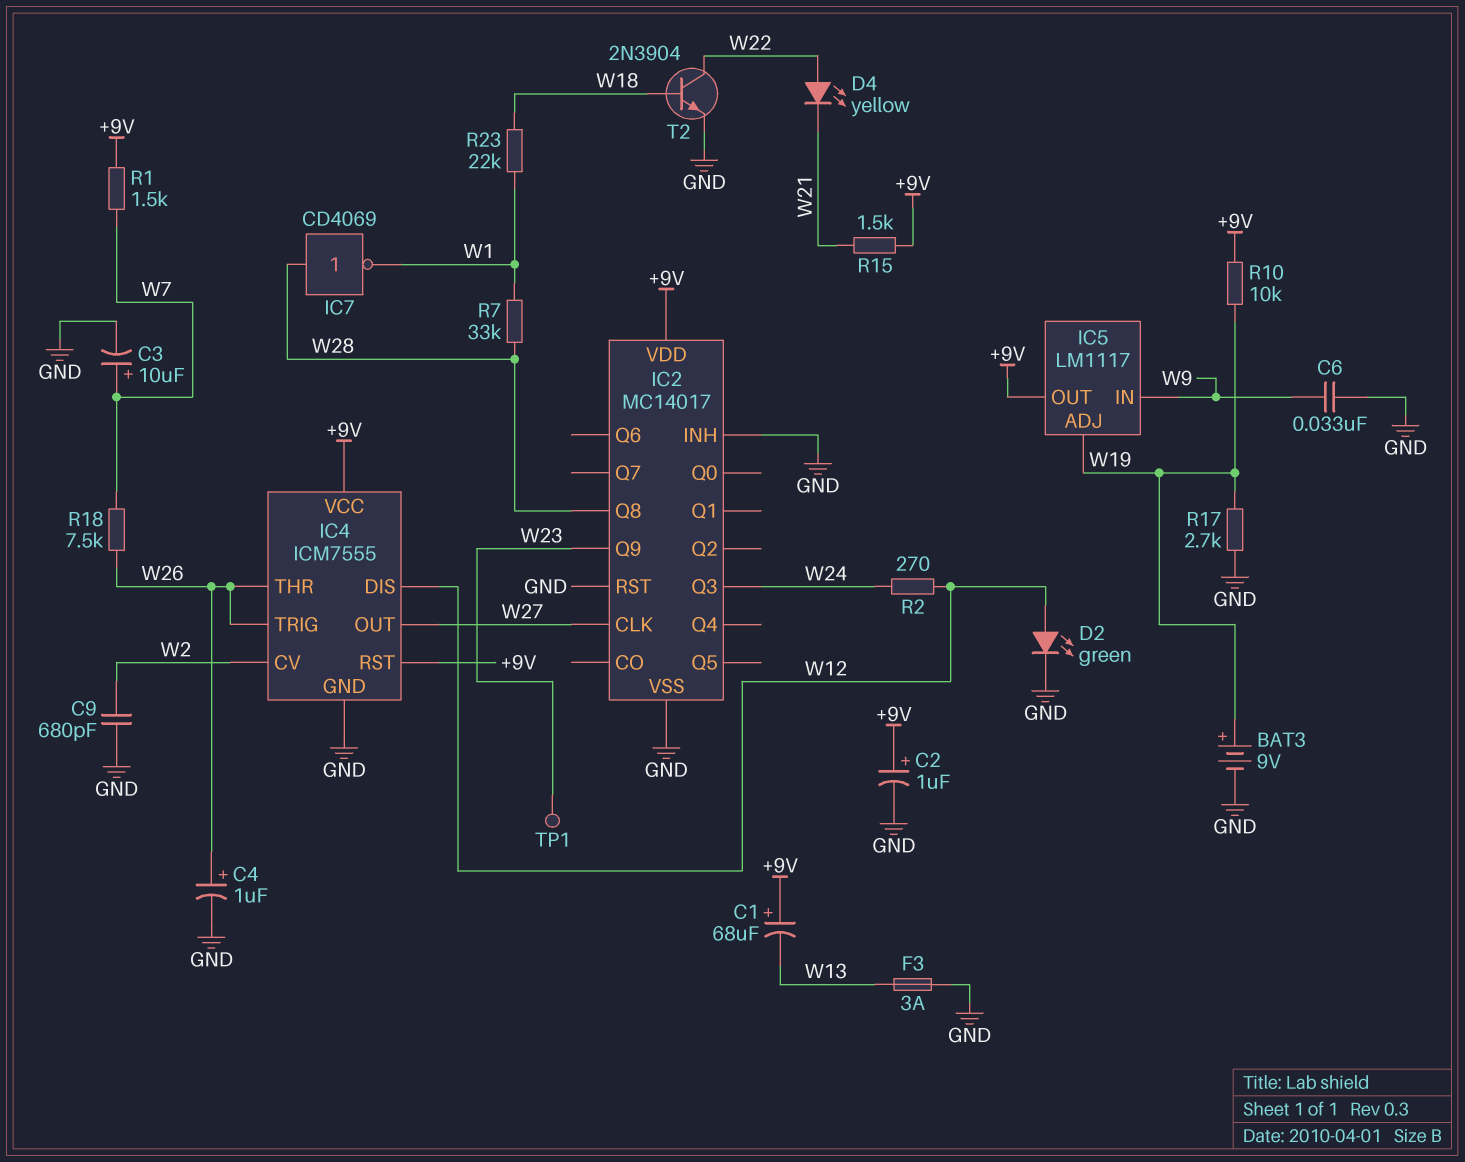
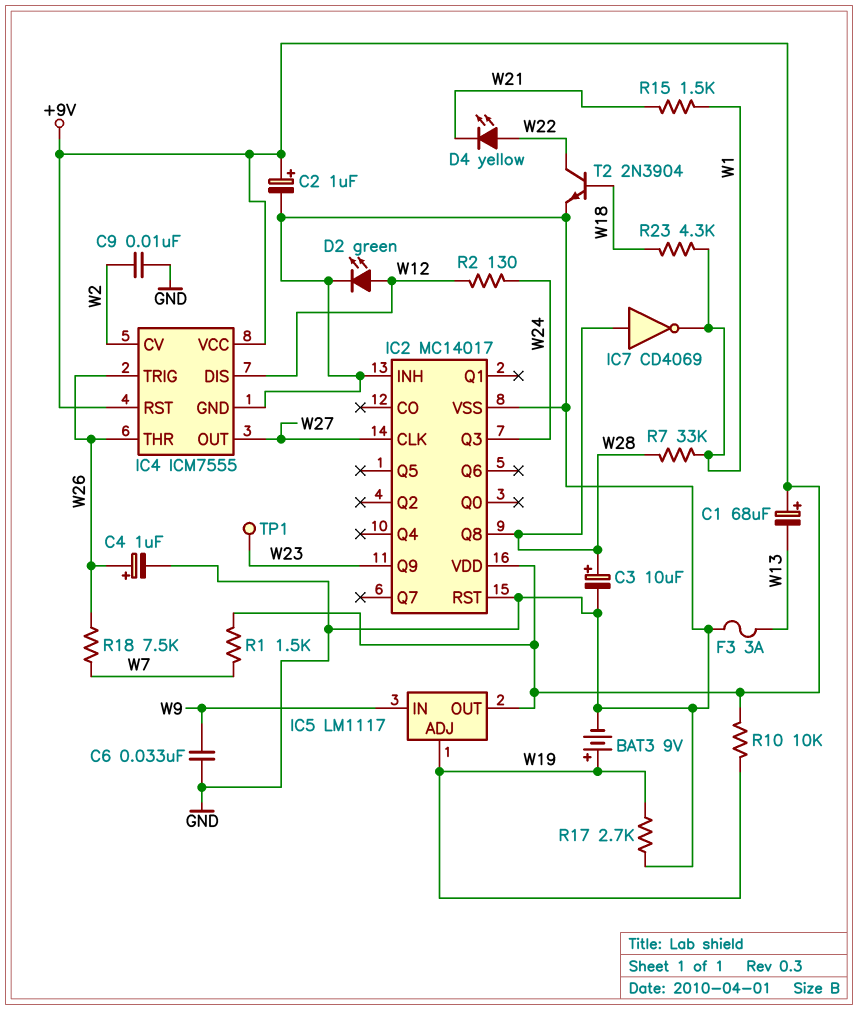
C3: 10uF (plus W7, minus GND) -> 10uF (plus W28, minus GND)
C9: 680pF (GND, W2) -> 10nF (GND, W2)
R2: 270 (W12, W24) -> 130 (W12, W24)
R15: 1.5k (+9V, W21) -> 1.5k (W1, W21)
R23: 22k (W1, W18) -> 4.3k (W1, W18)

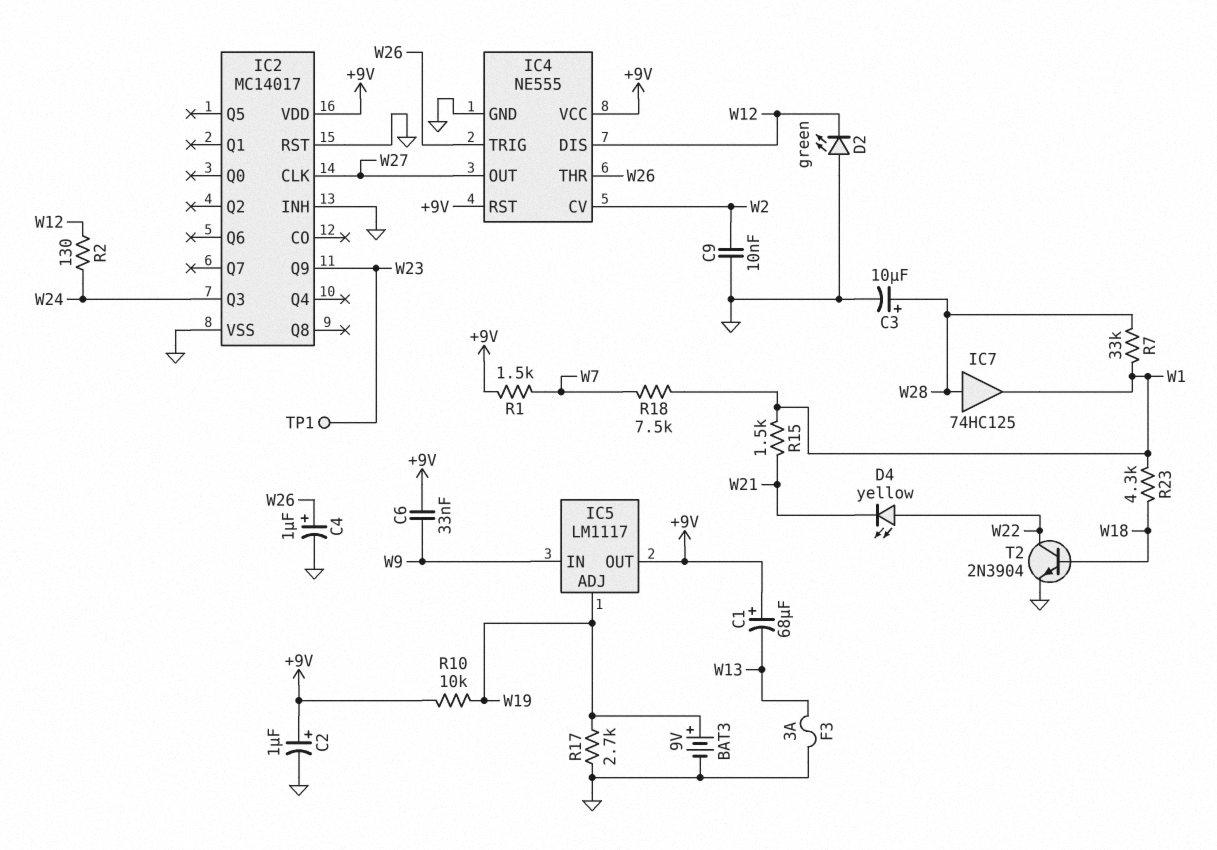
C6: 33nF (GND, W9) -> 33nF (+9V, W9)
D2: LED green (A W12, K GND) -> LED green (A GND, K W12)
IC2 pin Q8: W28 -> none
IC4: ICM7555 -> NE555
IC7: NOT CD4069 (in W28, out W1) -> buffer 74HC125 (in W28, out W1)
R18: 7.5k (W7, W26) -> 7.5k (W1, W7)

